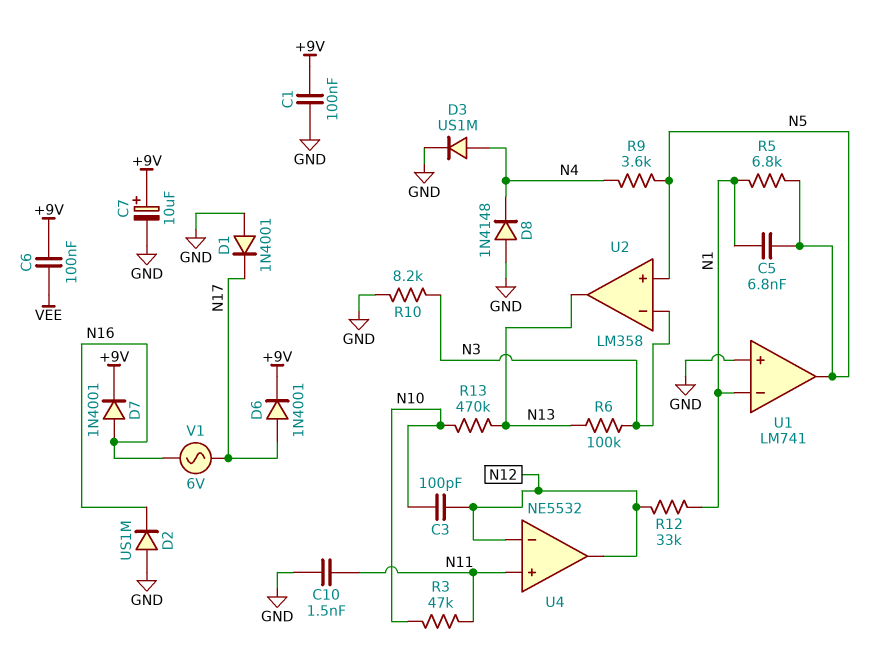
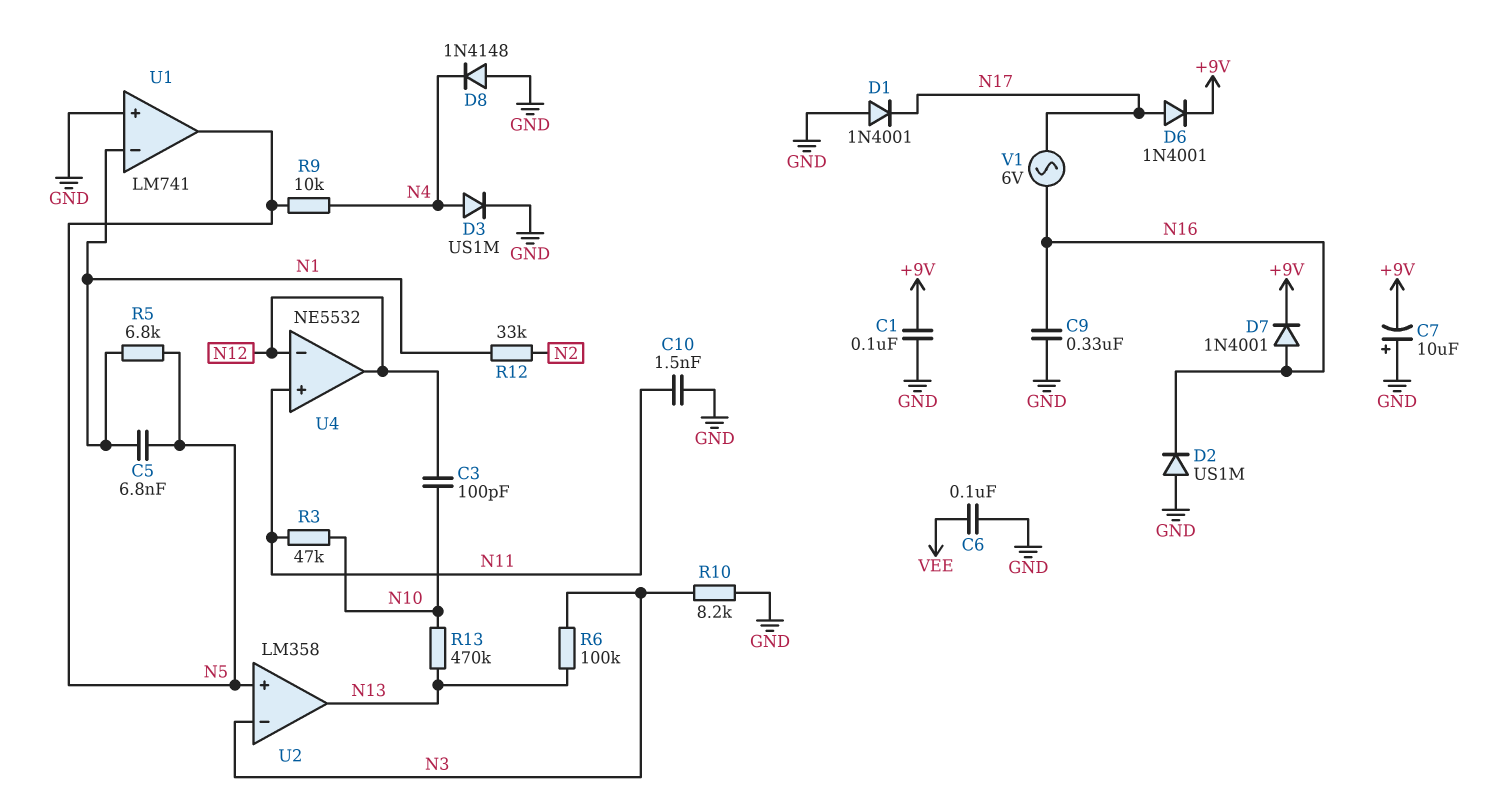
C6: 100nF (+9V, VEE) -> 100nF (GND, VEE)
C7: 10uF (plus +9V, minus GND) -> 10uF (plus GND, minus +9V)
C9: none -> 330nF (GND, N16)
R9: 3.6k (N4, N5) -> 10k (N4, N5)
R12: 33k (N1, N12) -> 33k (N1, N2)

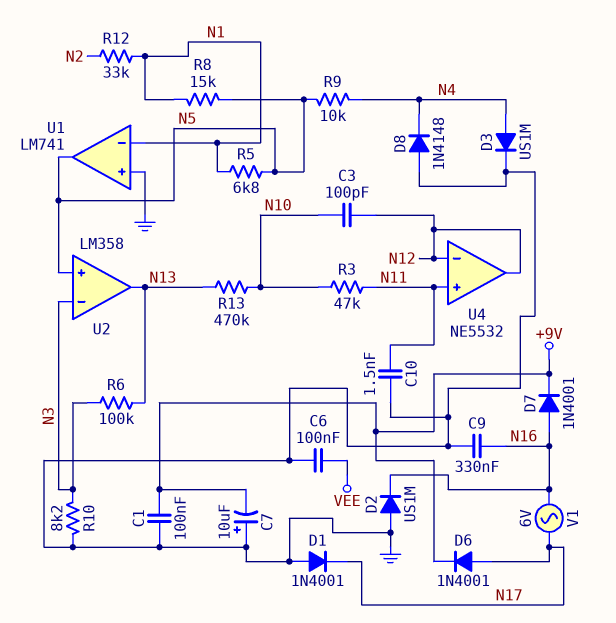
C5: 6.8nF (N1, N5) -> none
R8: none -> 15k (N1, N5)

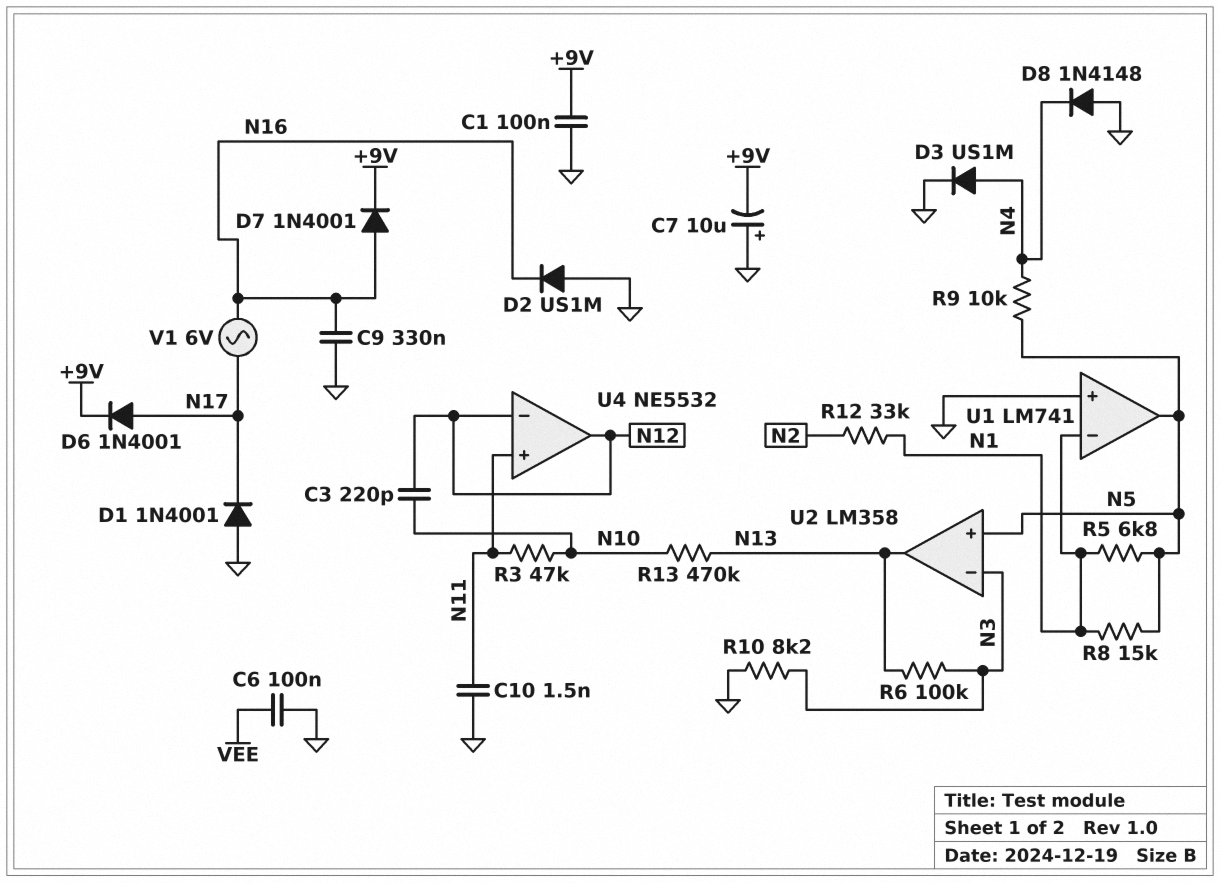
C3: 100pF (N10, N12) -> 220pF (N10, N12)

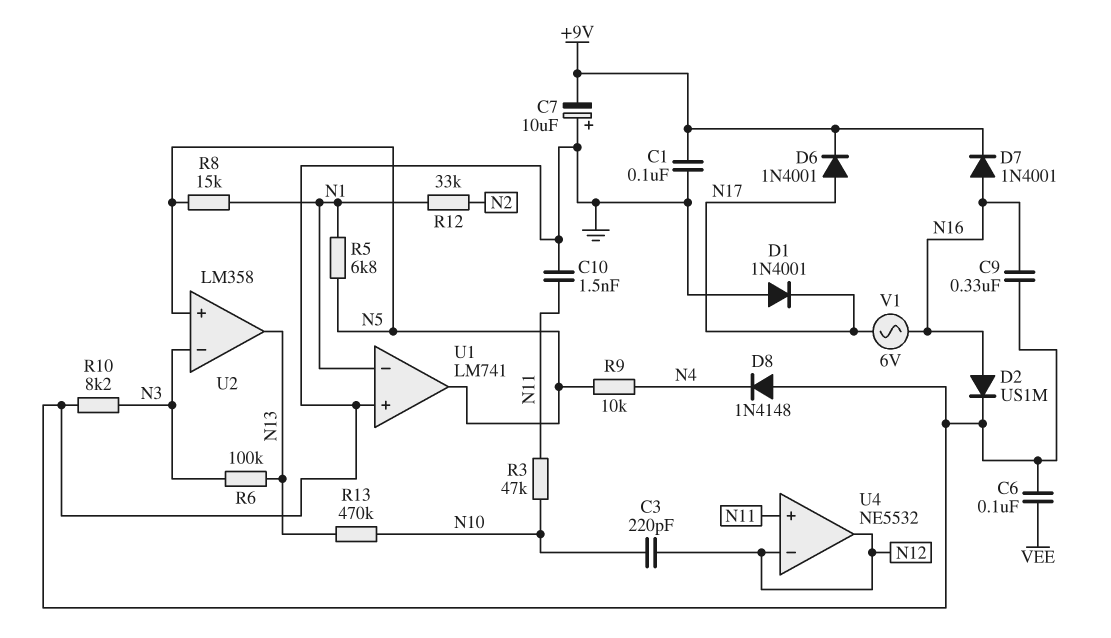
D2: diode US1M (A GND, K N16) -> diode US1M (A N16, K GND)
D3: diode US1M (A N4, K GND) -> none

